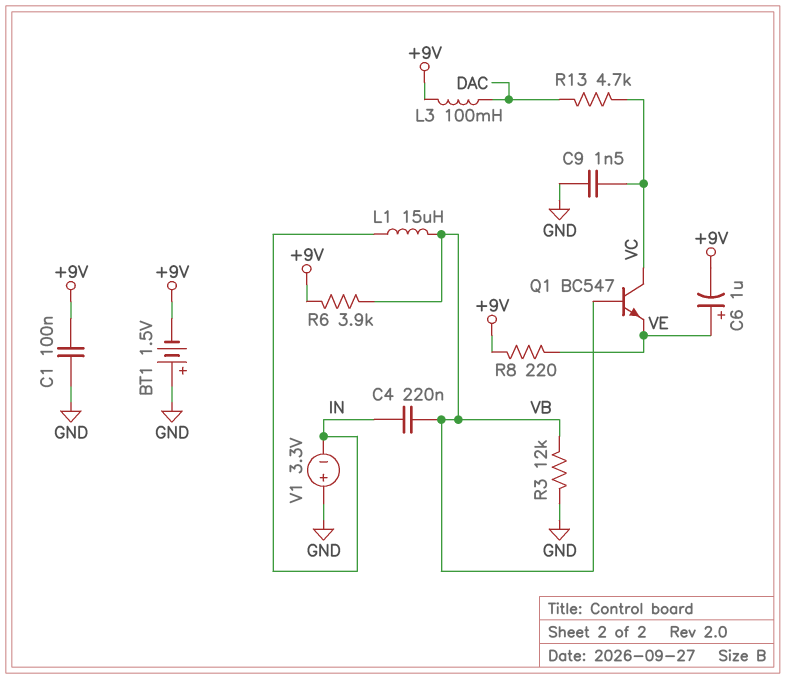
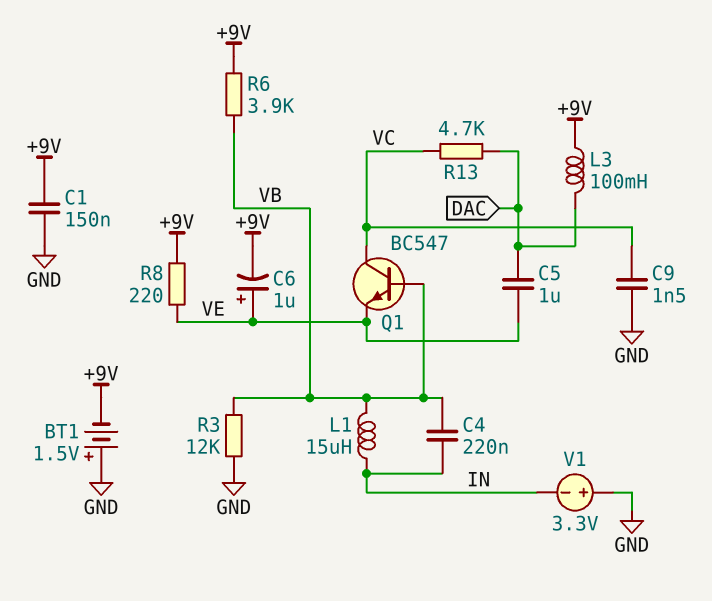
C1: 100nF (+9V, GND) -> 150nF (+9V, GND)
C5: none -> 1uF (DAC, VE)

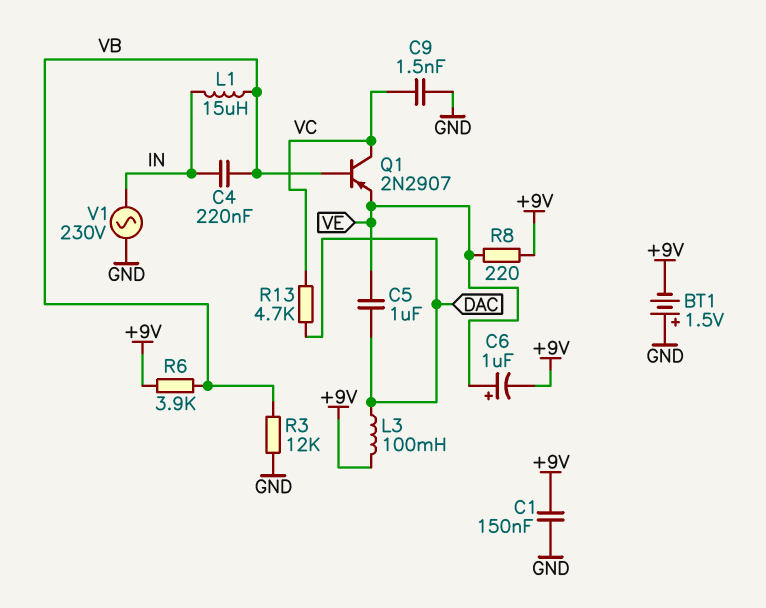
Q1: NPN BC547 (B VB, C VC, E VE) -> PNP 2N2907 (B VB, C VC, E VE)
V1: 3.3V (plus GND, minus IN) -> AC 230V (GND, IN)

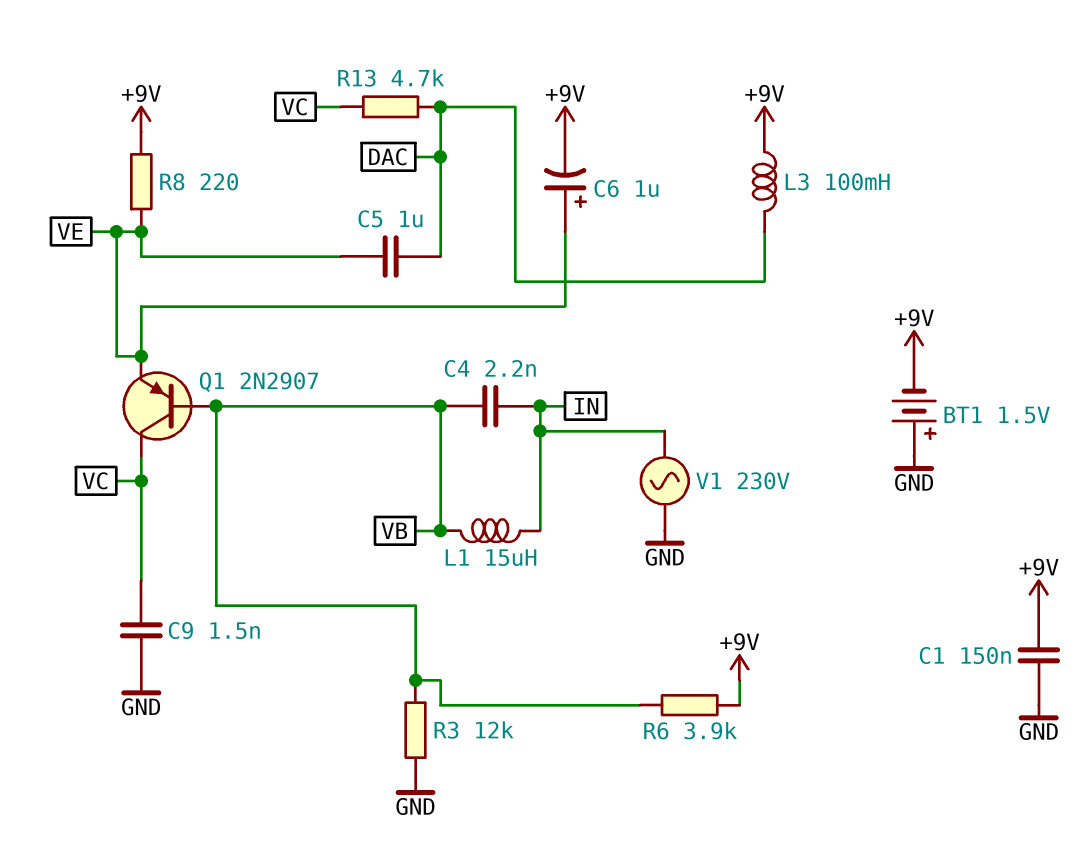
C4: 220nF (IN, VB) -> 2.2nF (IN, VB)

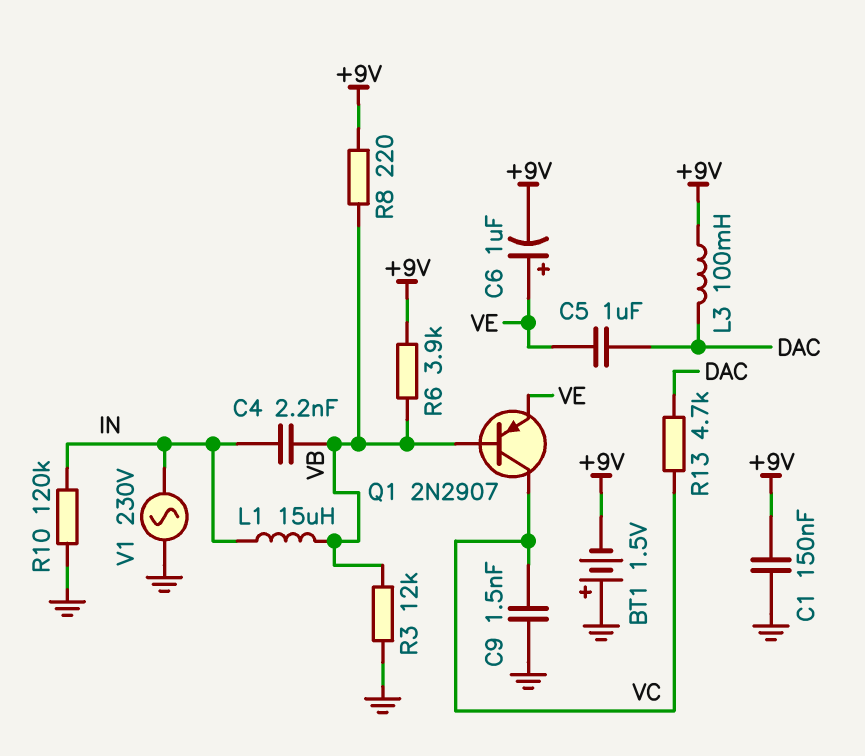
R8: 220 (+9V, VE) -> 220 (+9V, VB)
R10: none -> 120k (GND, IN)

